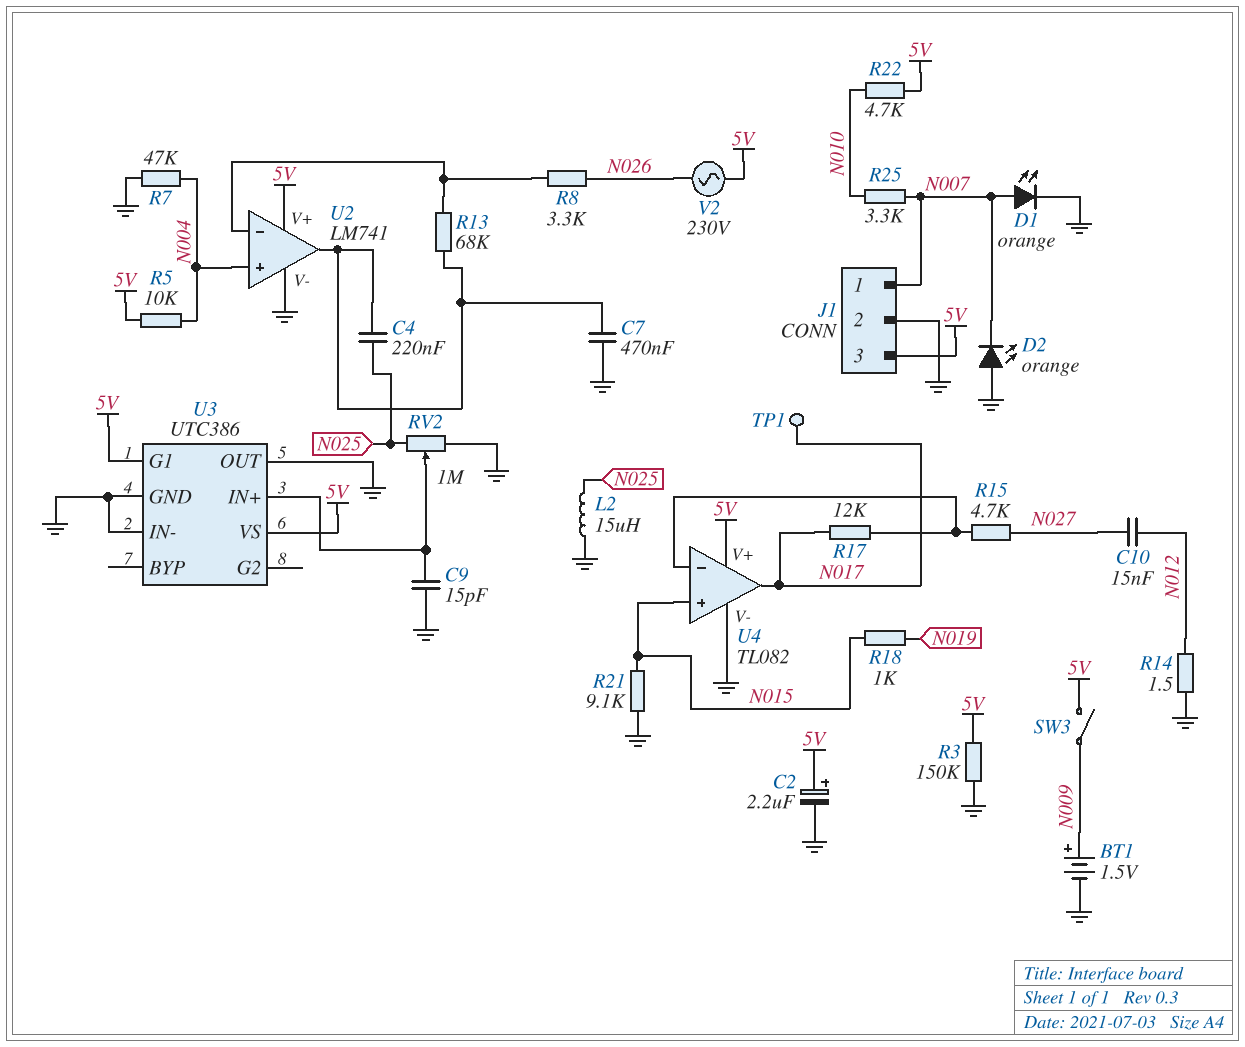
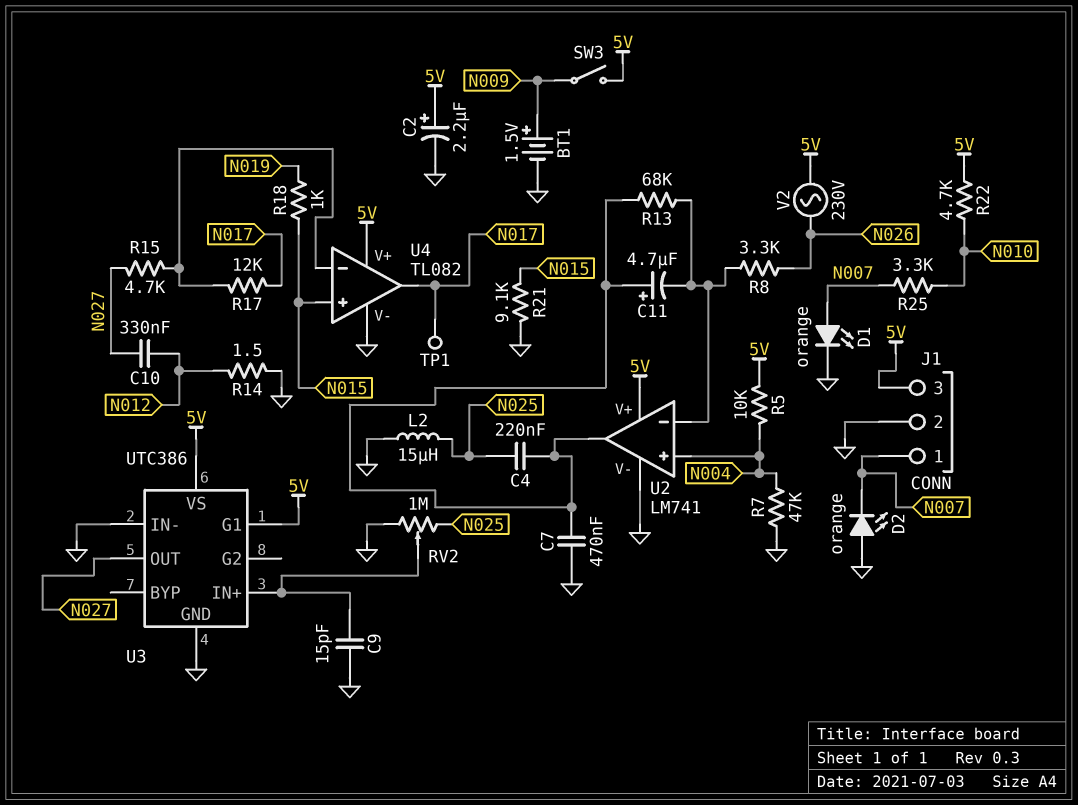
C10: 15nF (N012, N027) -> 330nF (N012, N027)
C11: none -> 4.7uF (plus U2/out, minus U2/in-)
R3: 150k (5V, GND) -> none
U3 pin OUT: GND -> N027

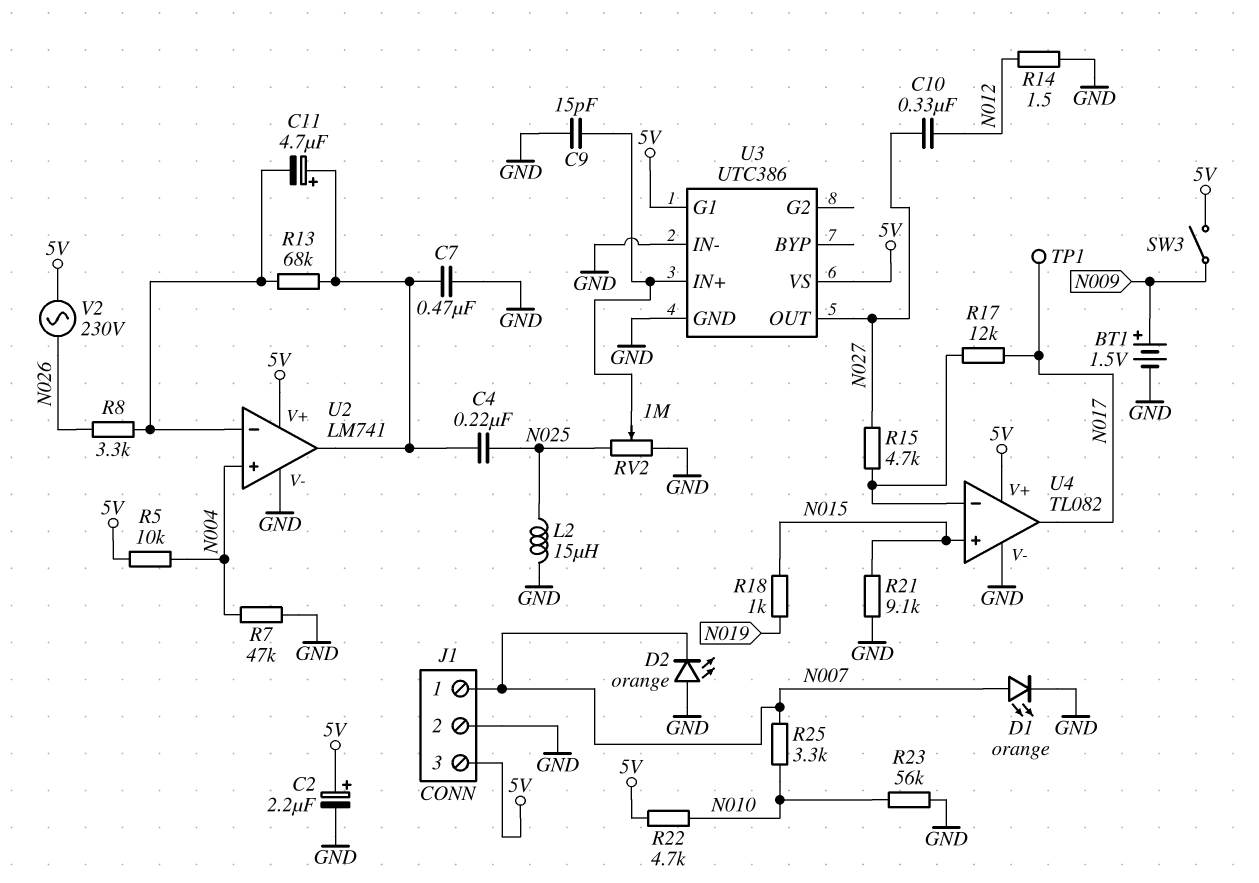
R23: none -> 56k (GND, N010)

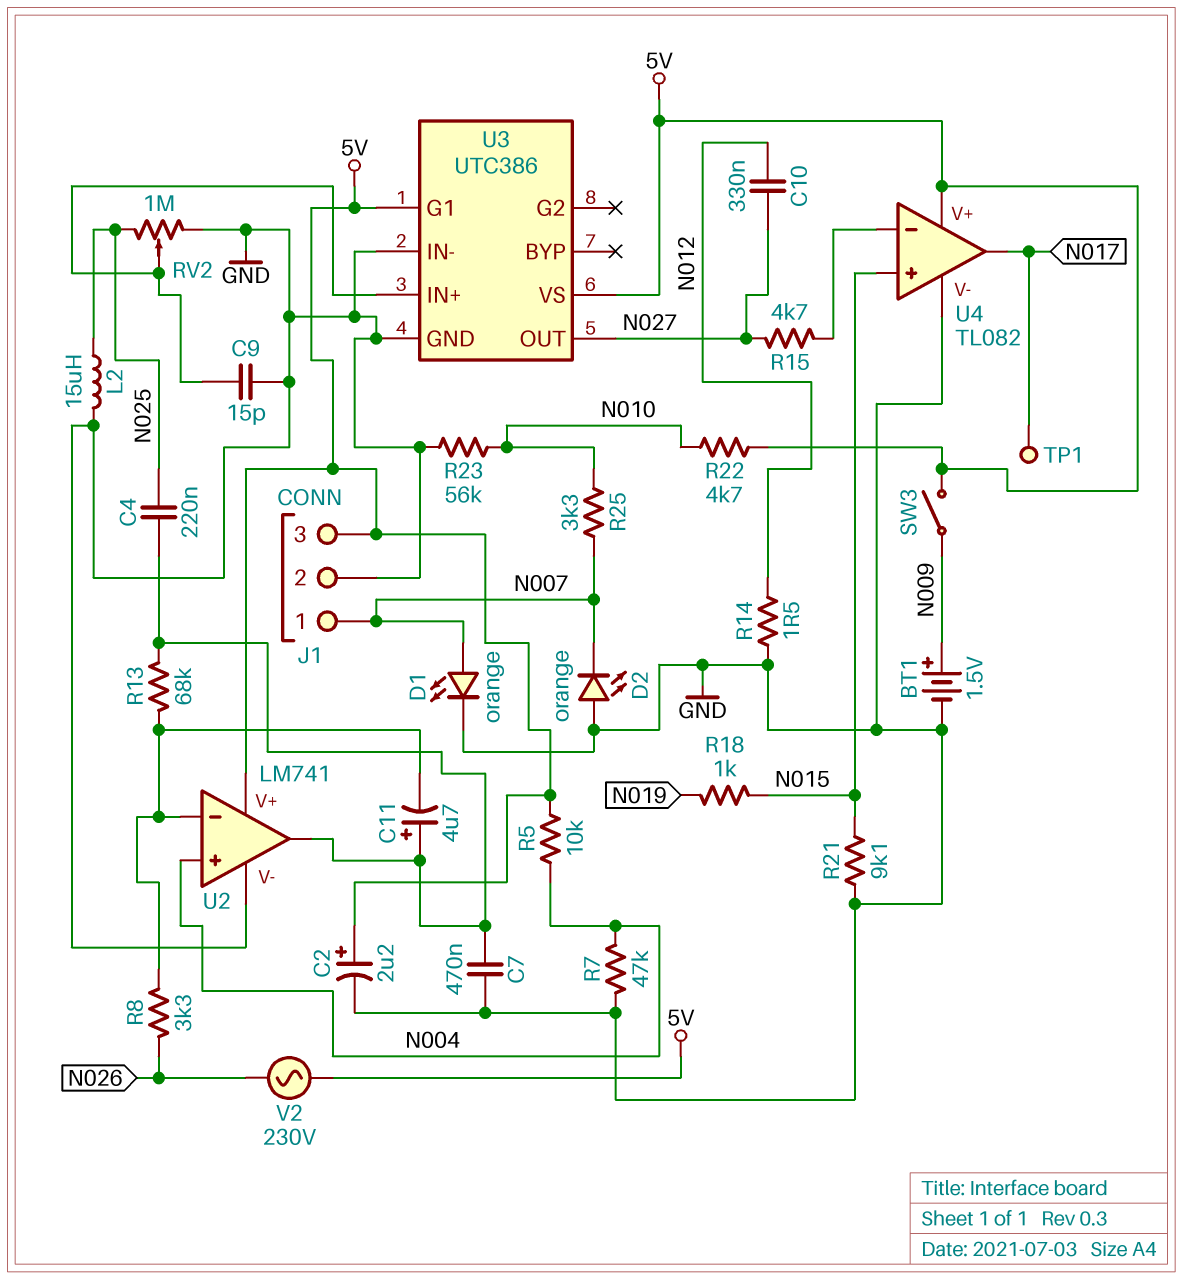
R17: 12k (N017, U4/in-) -> none

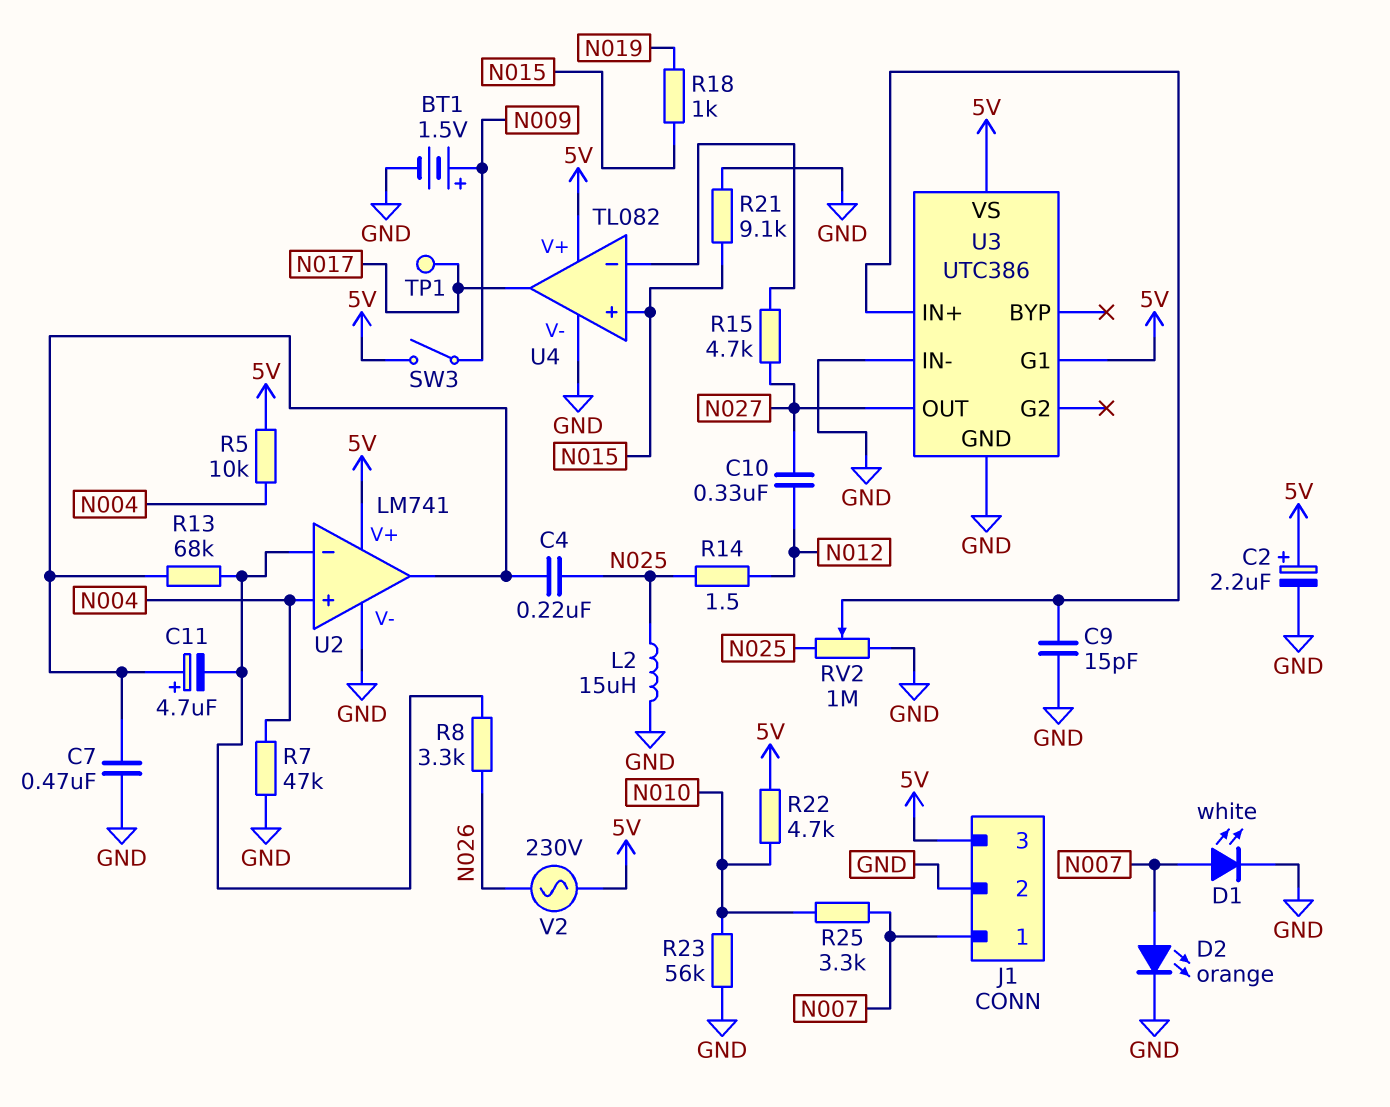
D1: LED orange (A N007, K GND) -> LED white (A N007, K GND)
D2: LED orange (A GND, K N007) -> LED orange (A N007, K GND)
R14: 1.5 (GND, N012) -> 1.5 (N012, N025)

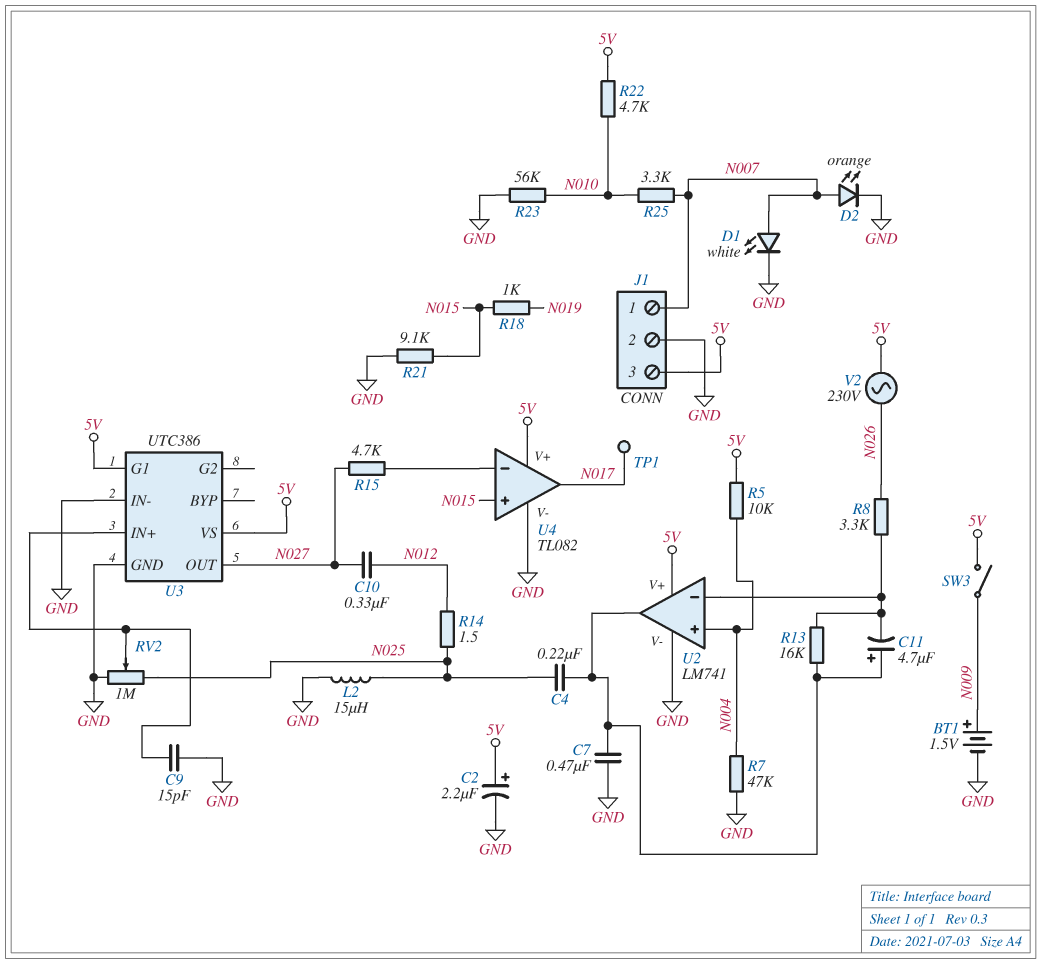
R13: 68k (U2/in-, U2/out) -> 16k (U2/in-, U2/out)

